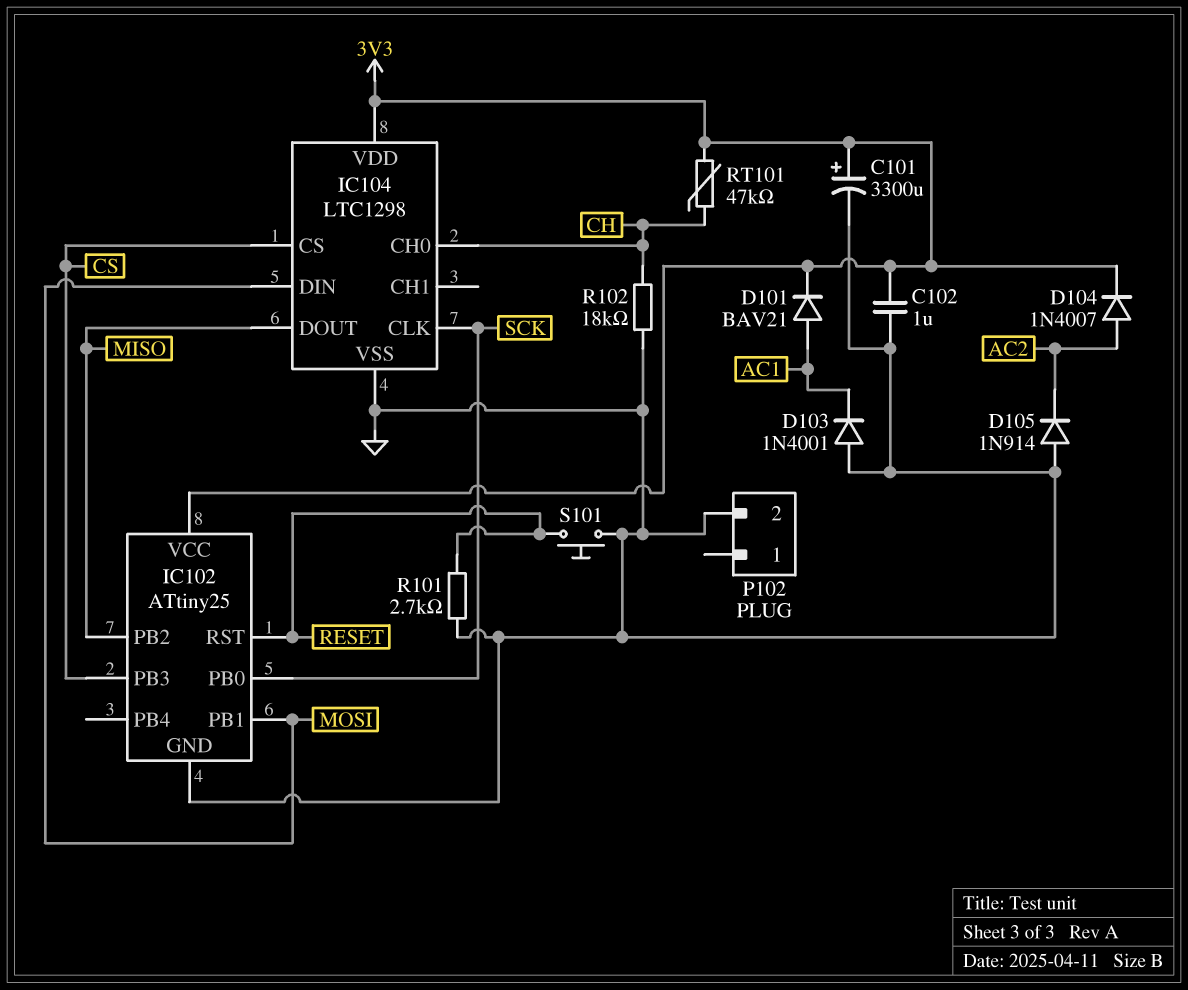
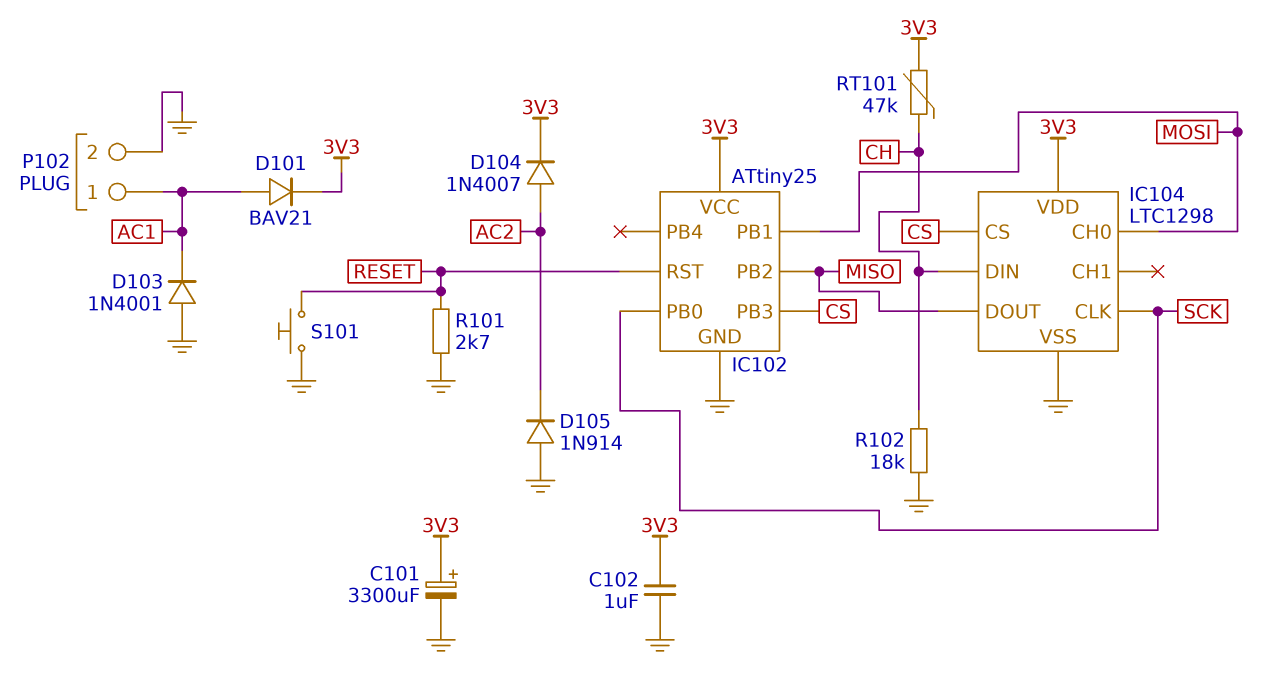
IC104 pin CH0: CH -> MOSI
IC104 pin DIN: MOSI -> CH
P102 pin 1: none -> AC1

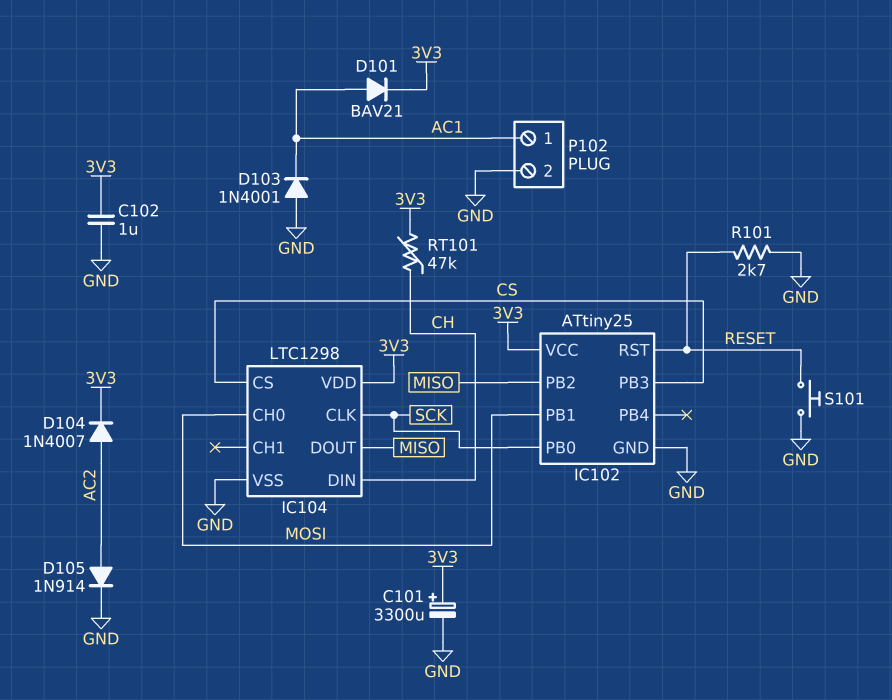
D105: diode 1N914 (A GND, K AC2) -> diode 1N914 (A AC2, K GND)
R102: 18k (CH, GND) -> none

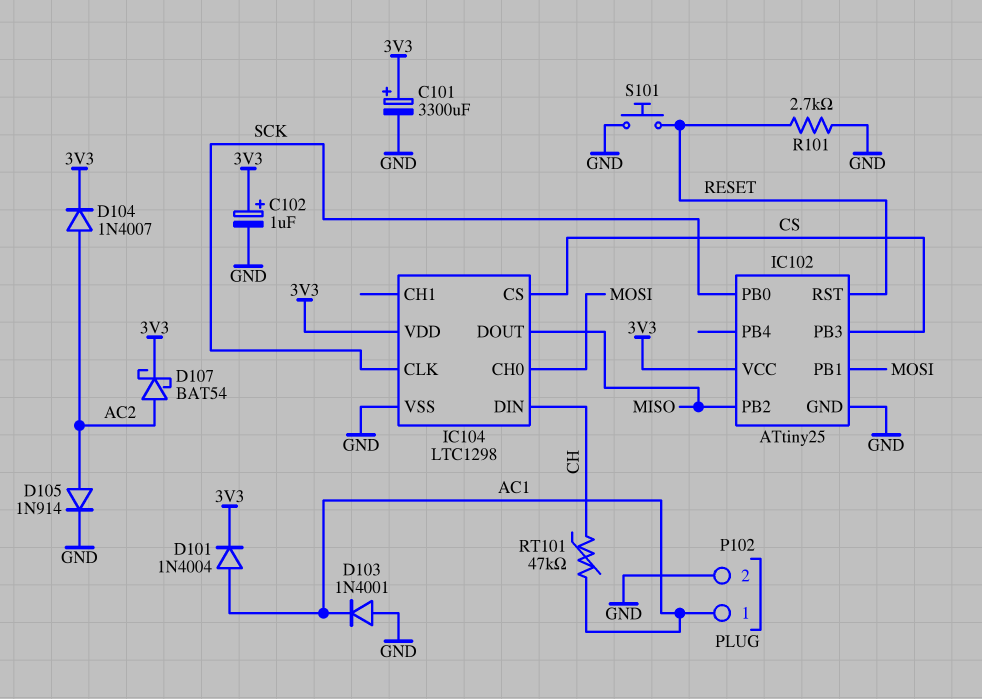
C102: 1uF (3V3, GND) -> 1uF (plus 3V3, minus GND)
D101: diode BAV21 (A AC1, K 3V3) -> diode 1N4004 (A AC1, K 3V3)
D107: none -> schottky BAT54 (A AC2, K 3V3)
RT101: 47k (3V3, CH) -> 47k (AC1, CH)

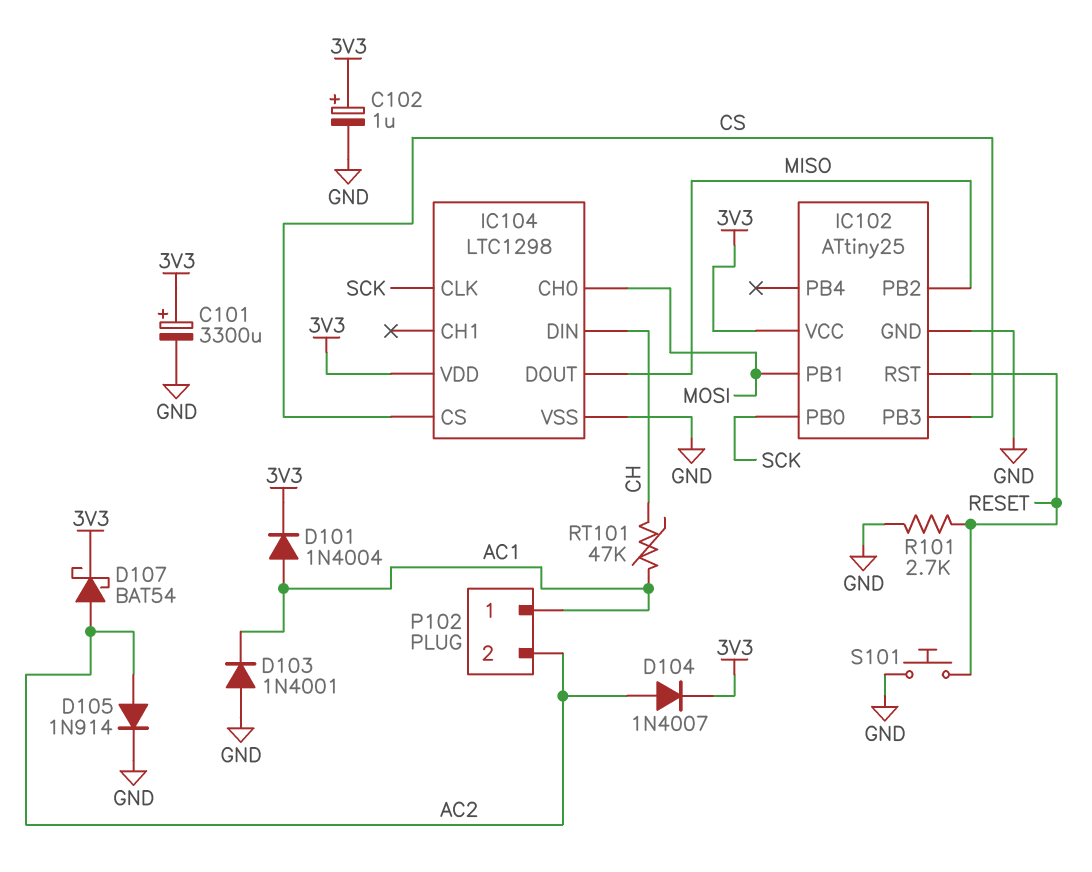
P102 pin 2: GND -> AC2

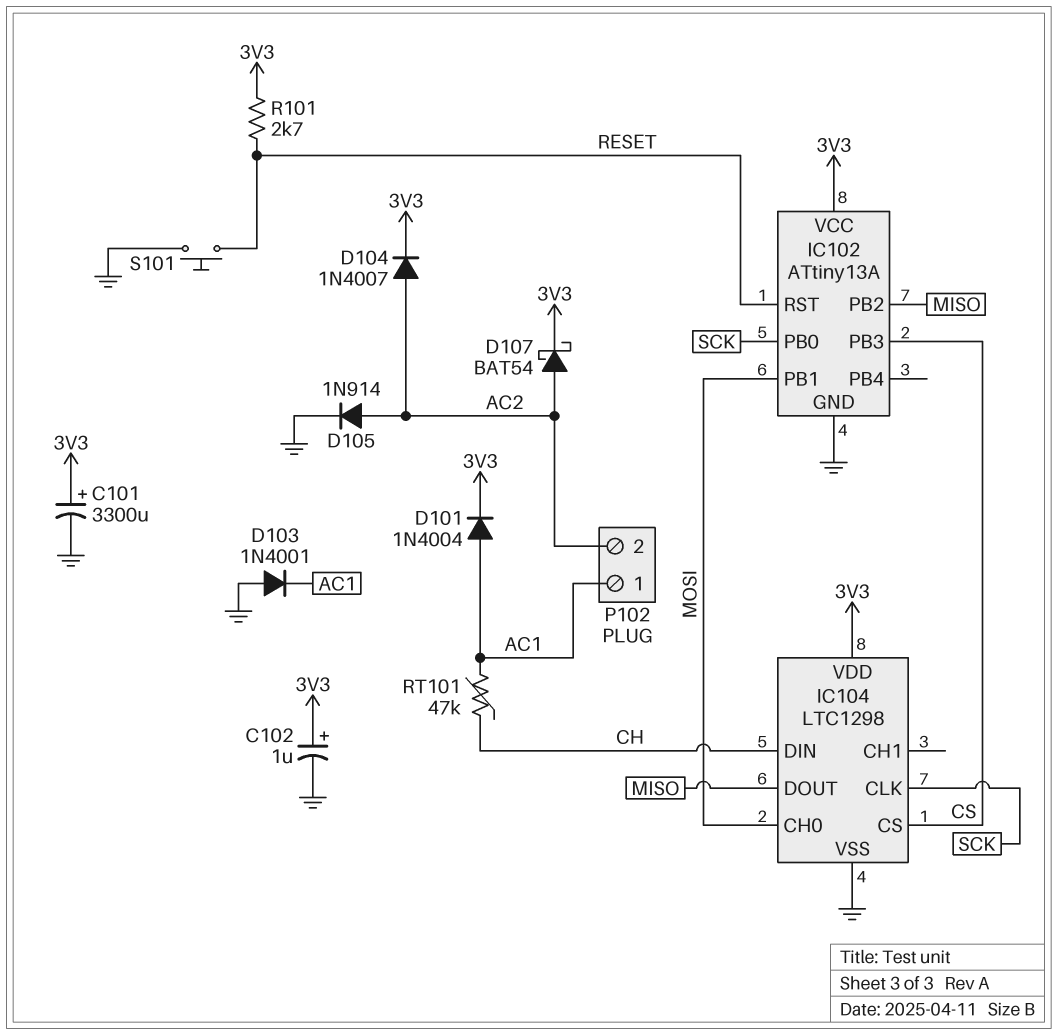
IC102: ATtiny25 -> ATtiny13A
R101: 2.7k (GND, RESET) -> 2.7k (3V3, RESET)

